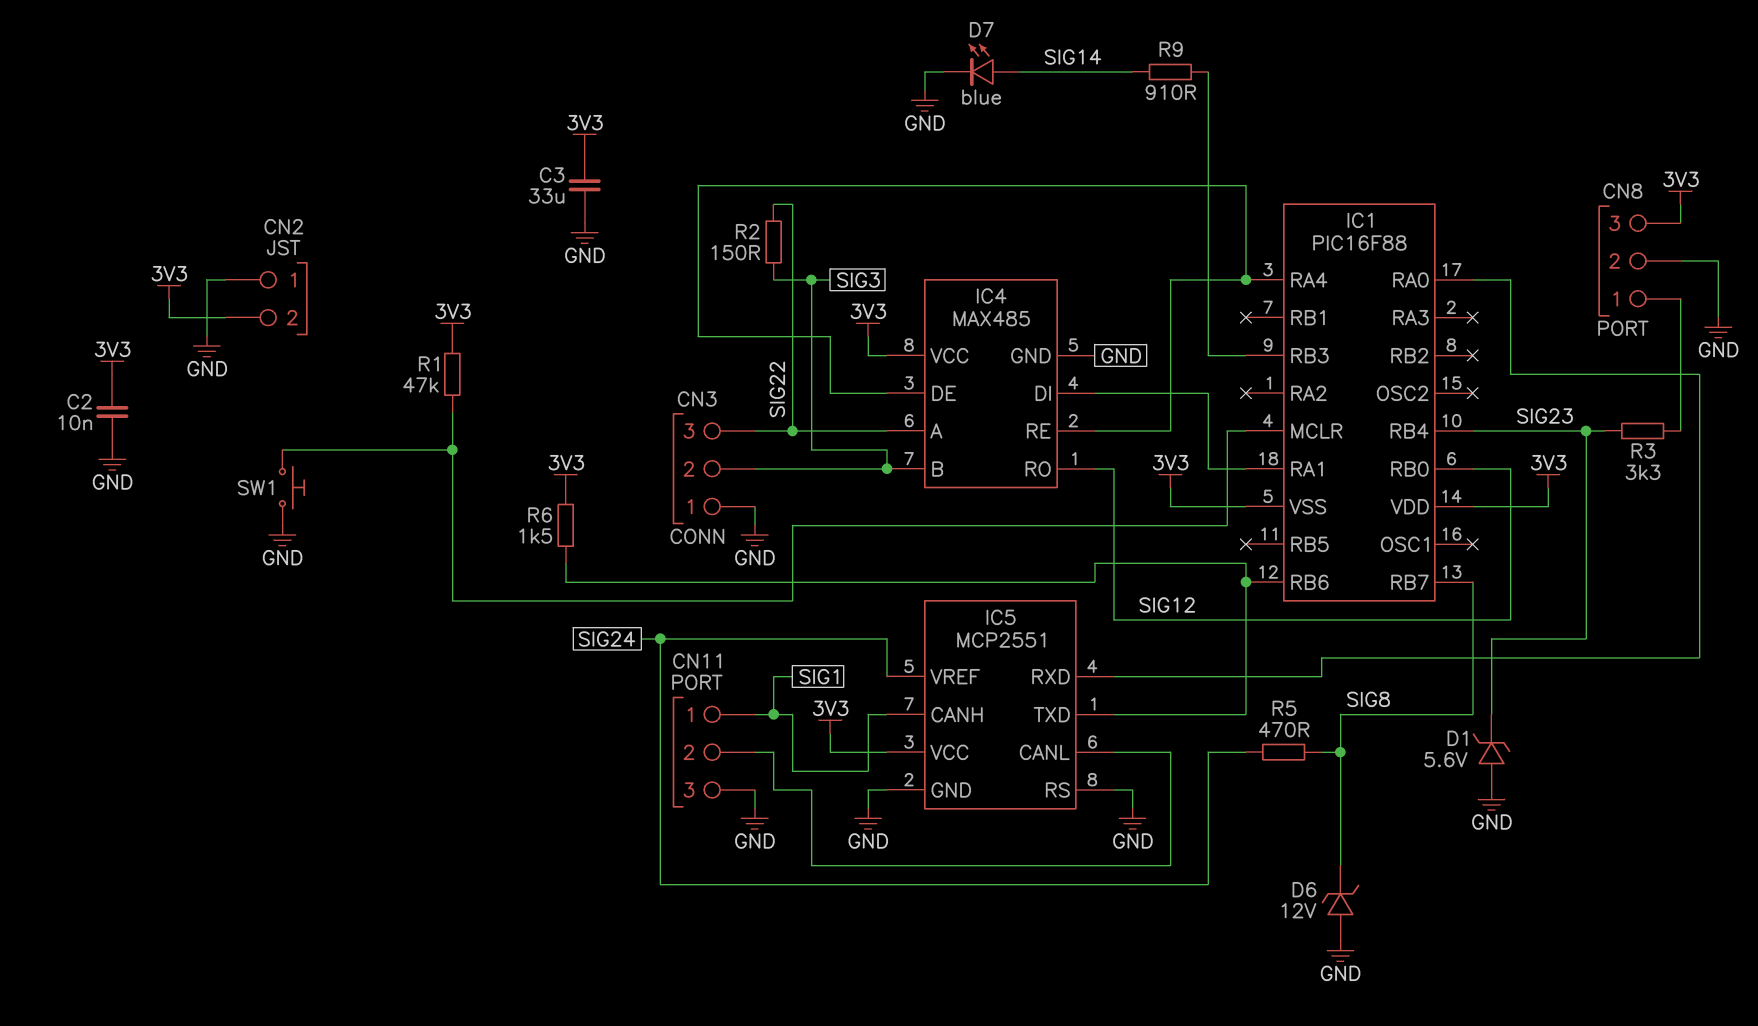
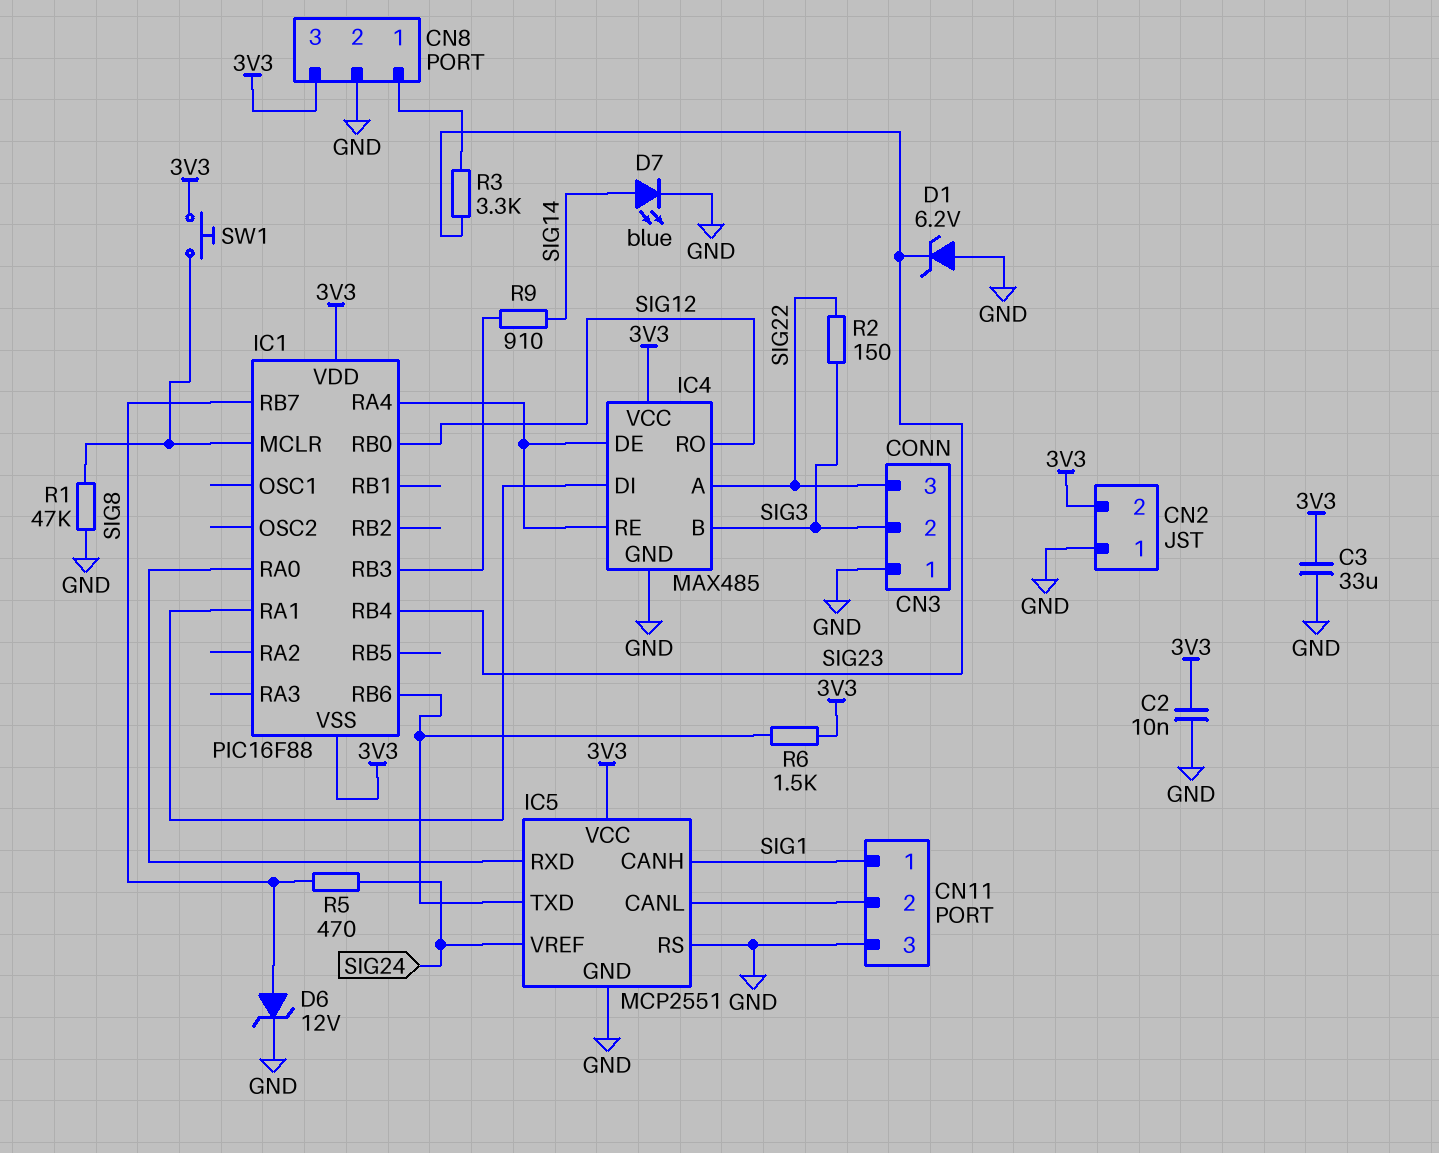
D1: zener 5.6V (A GND, K SIG23) -> zener 6.2V (A GND, K SIG23)
D6: zener 12V (A GND, K SIG8) -> zener 12V (A SIG8, K GND)
R1: 47k (3V3, IC1/MCLR) -> 47k (GND, IC1/MCLR)
SW1: button (GND, IC1/MCLR) -> button (3V3, IC1/MCLR)

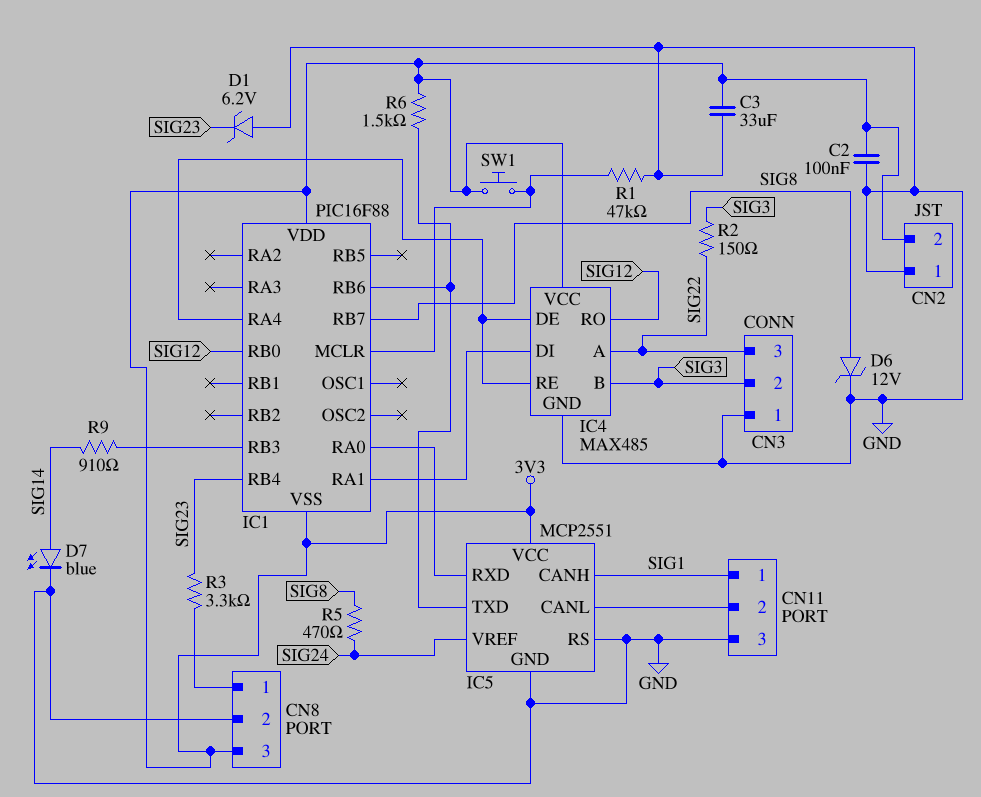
C2: 10nF (3V3, GND) -> 100nF (3V3, GND)

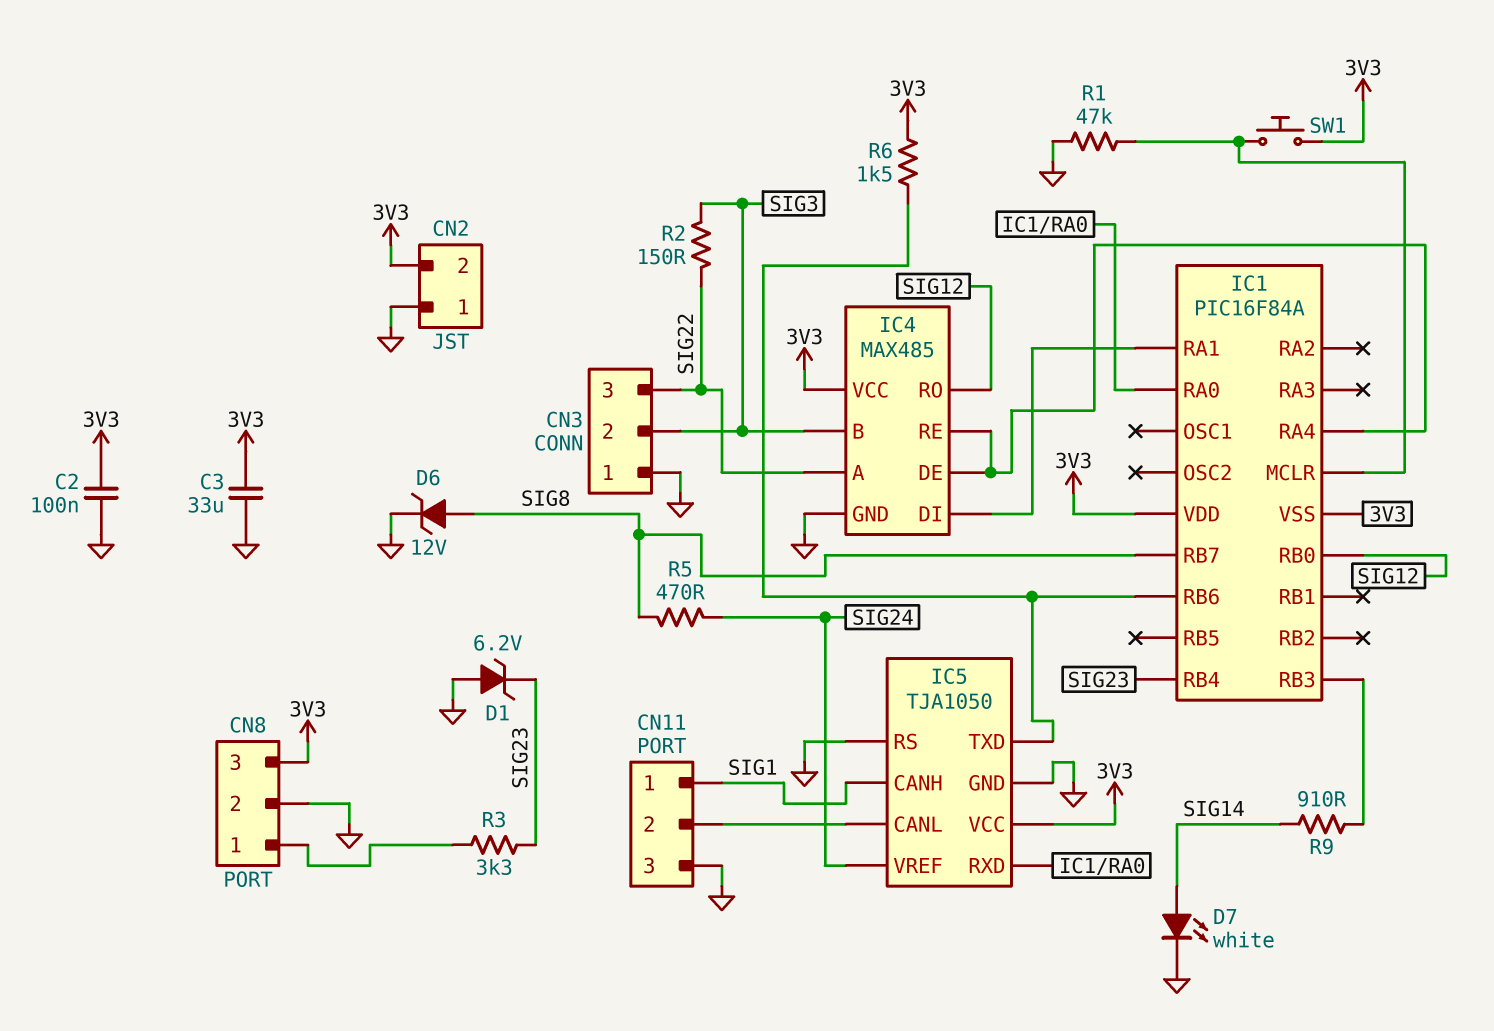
D7: LED blue (A SIG14, K GND) -> LED white (A SIG14, K GND)
IC1: PIC16F88 -> PIC16F84A
IC5: MCP2551 -> TJA1050

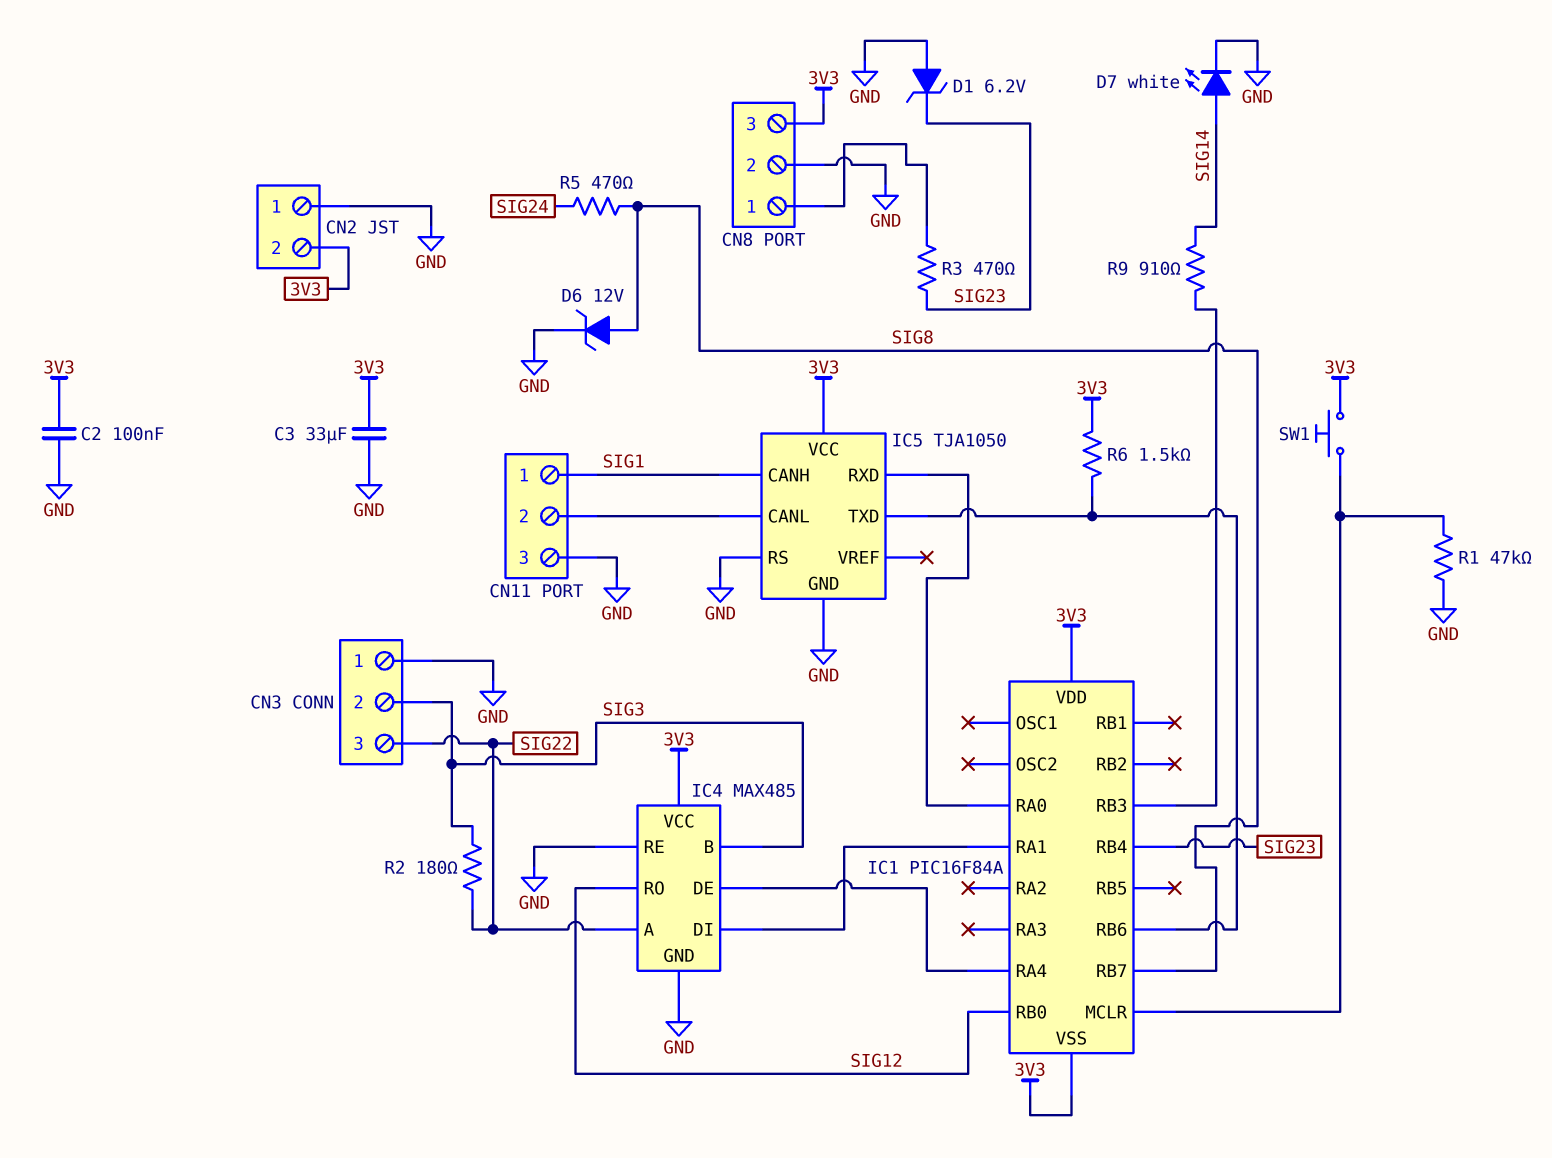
IC4 pin RE: IC1/RA4 -> GND
IC5 pin VREF: SIG24 -> none
R2: 150 (SIG3, SIG22) -> 180 (SIG3, SIG22)
R3: 3.3k (CN8/1, SIG23) -> 470 (CN8/1, SIG23)

